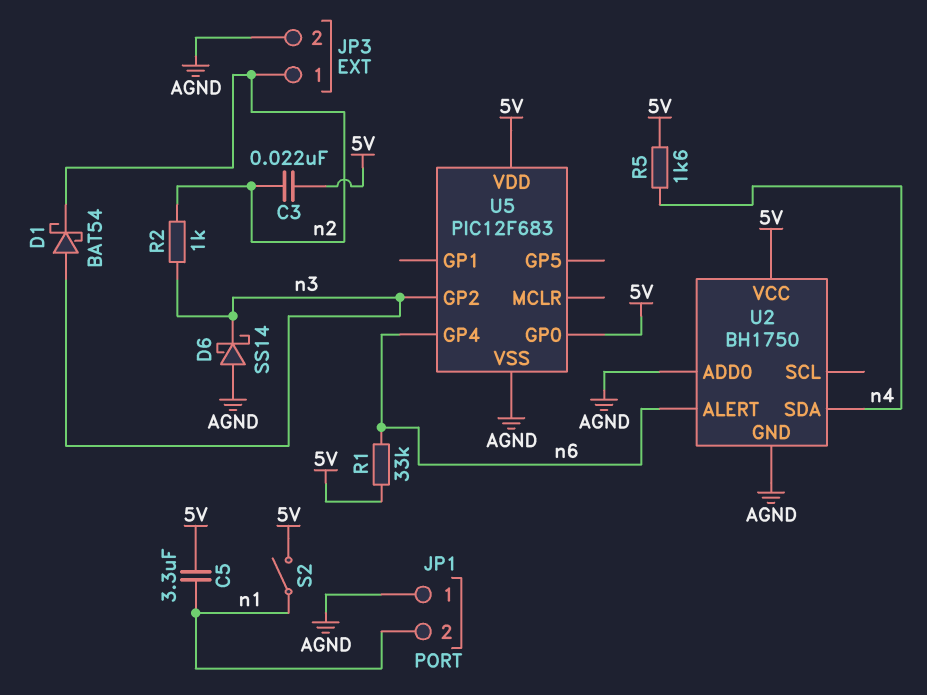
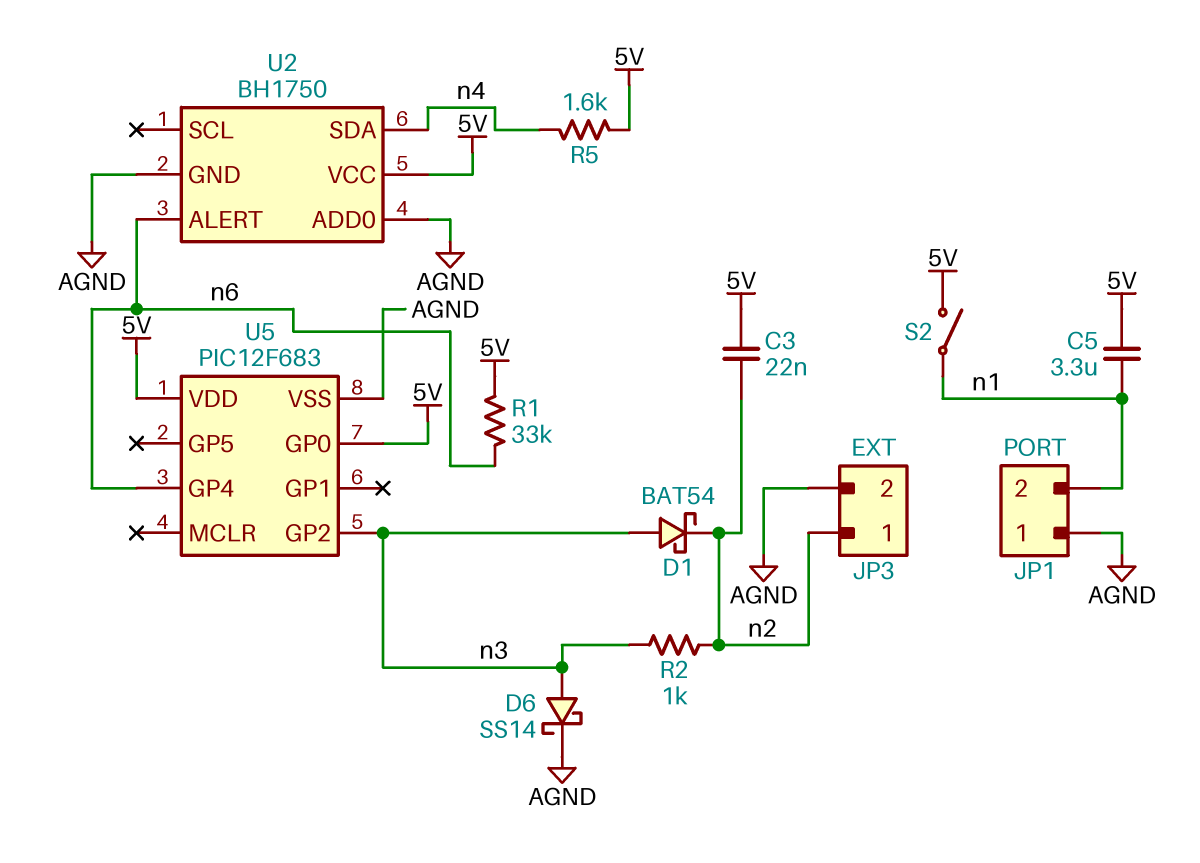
D6: schottky SS14 (A AGND, K n3) -> schottky SS14 (A n3, K AGND)

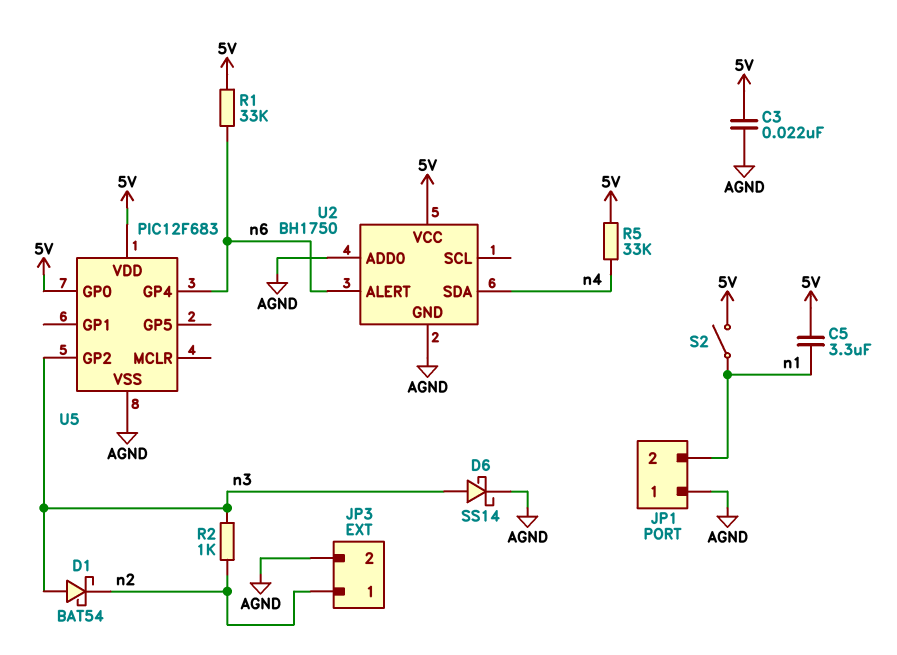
C3: 22nF (5V, n2) -> 22nF (5V, AGND)
R5: 1.6k (5V, n4) -> 33k (5V, n4)

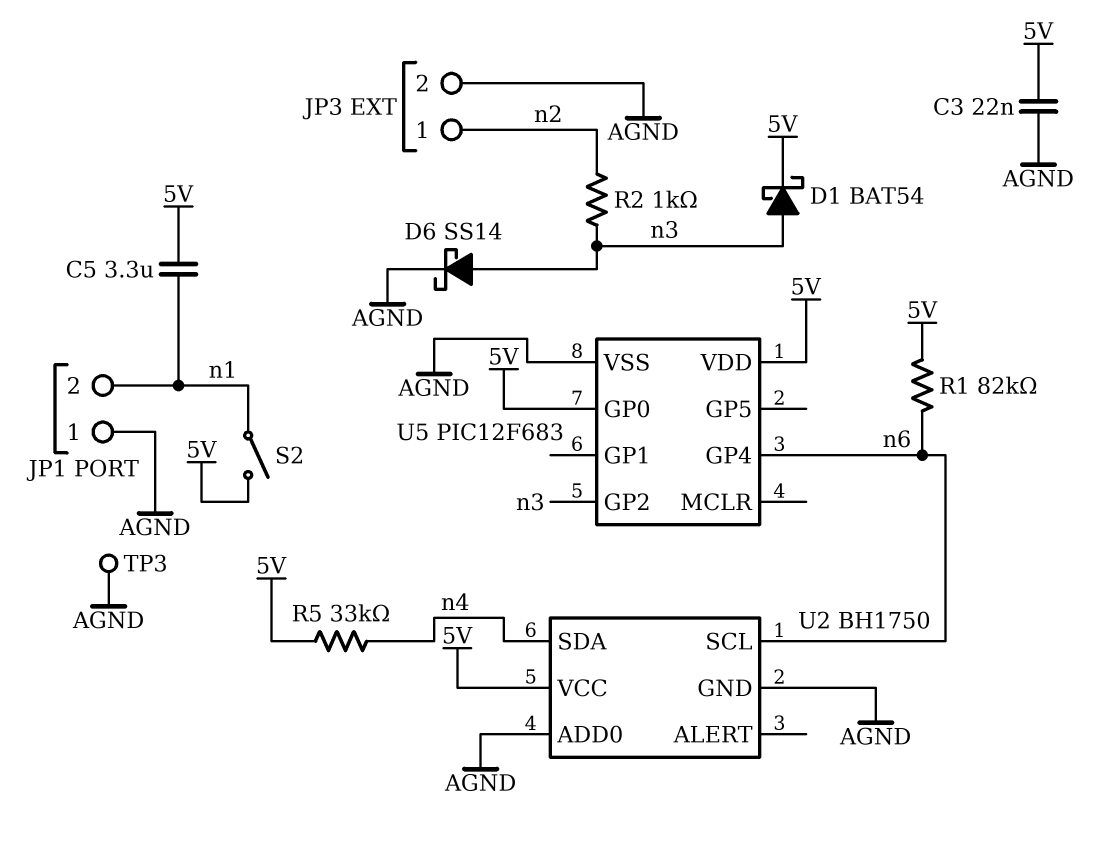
D1: schottky BAT54 (A n3, K n2) -> schottky BAT54 (A n3, K 5V)
R1: 33k (5V, n6) -> 82k (5V, n6)
TP3: none -> test point (AGND)
U2 pin ALERT: n6 -> none
U2 pin SCL: none -> n6

